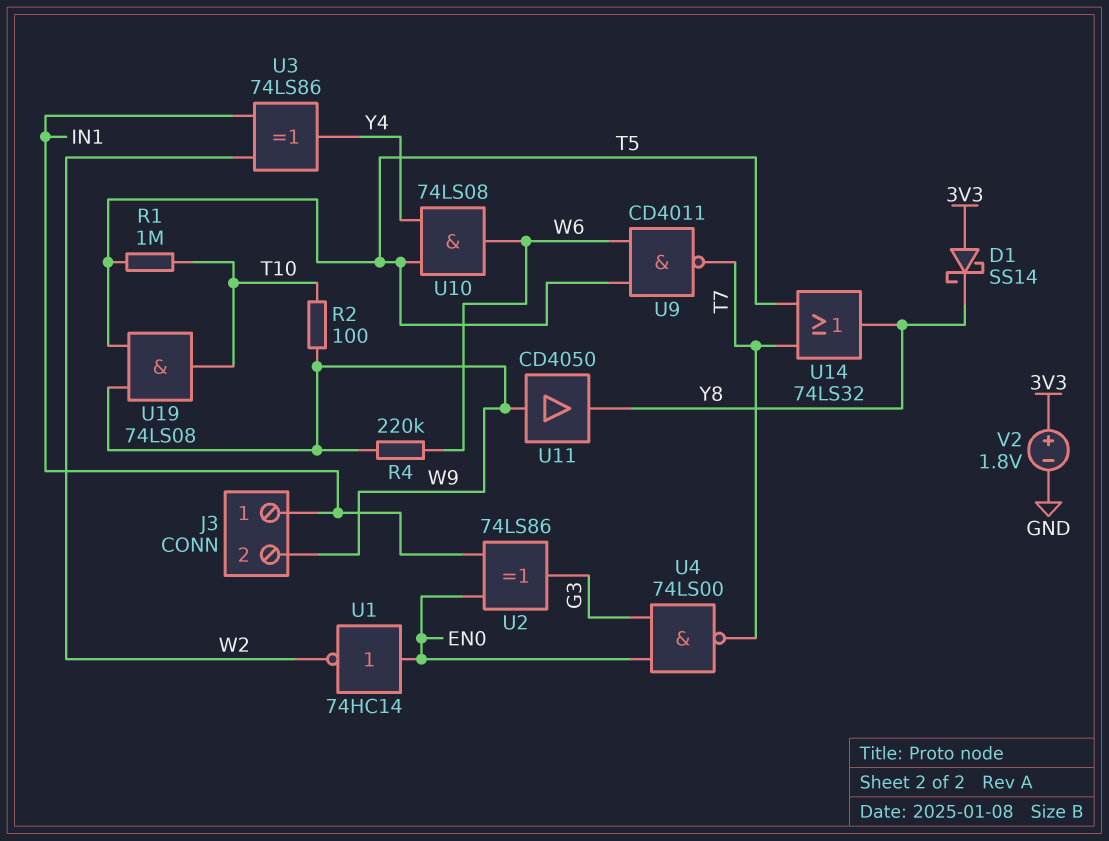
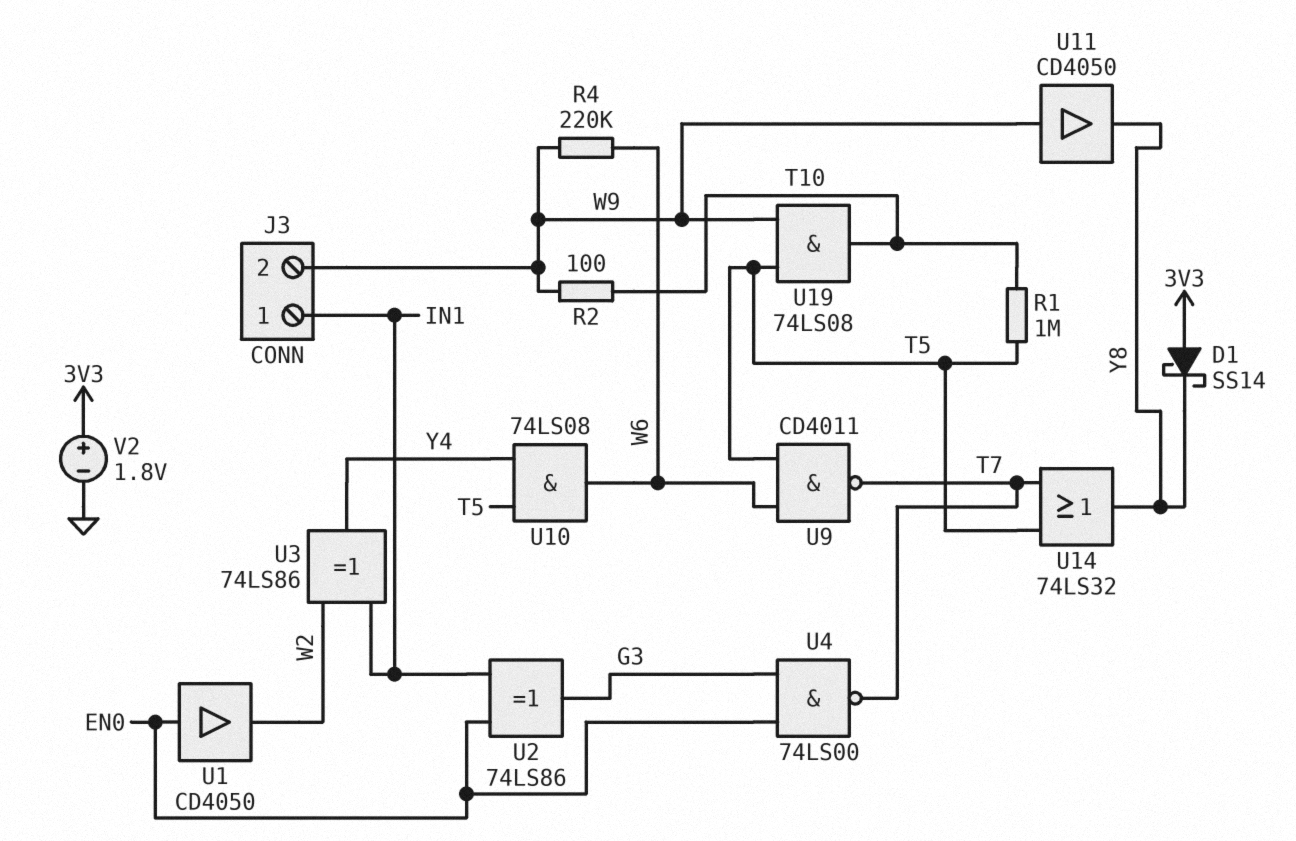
U1: NOT 74HC14 (in EN0, out W2) -> buffer CD4050 (in EN0, out W2)

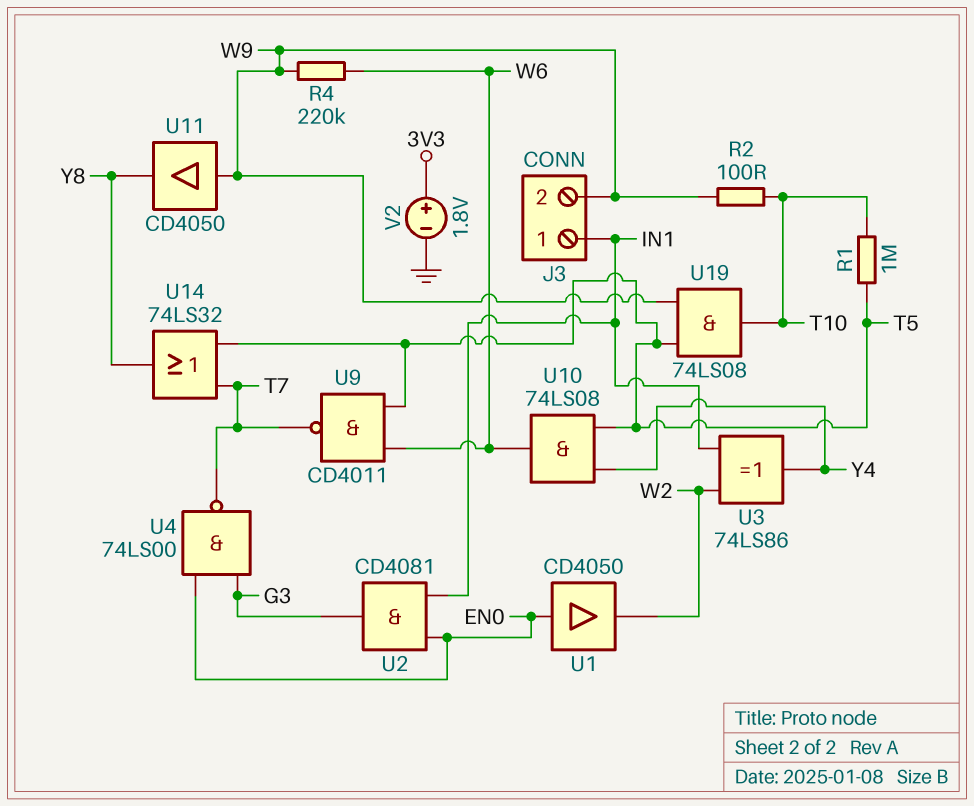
D1: schottky SS14 (A 3V3, K Y8) -> none
U2: XOR 74LS86 (in EN0, in IN1, out G3) -> AND CD4081 (in EN0, in IN1, out G3)

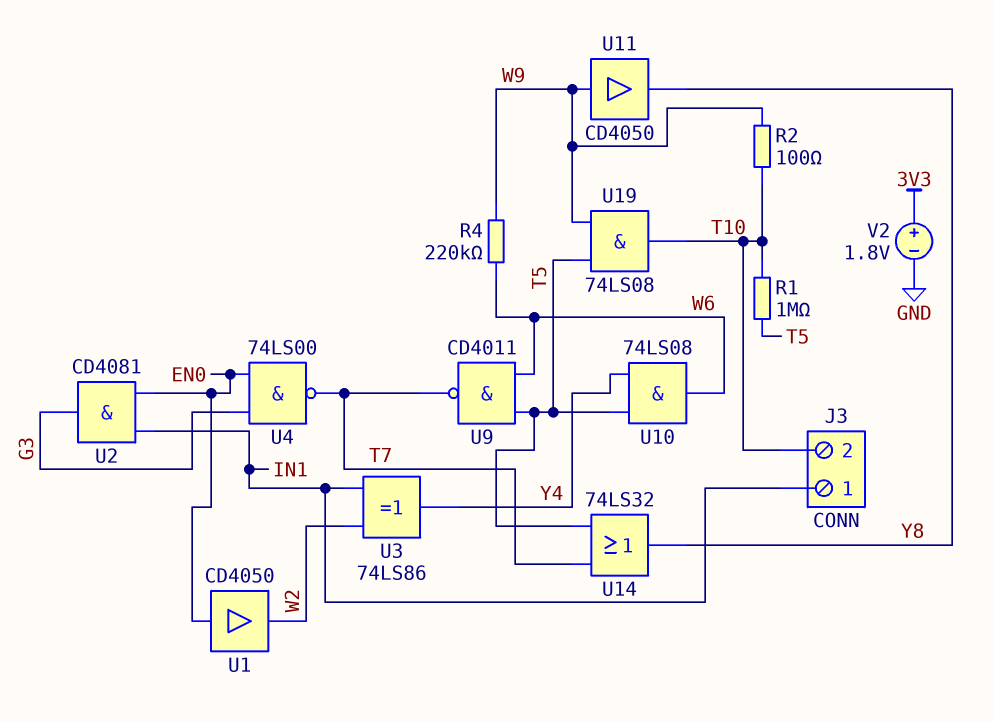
J3 pin 2: W9 -> T10

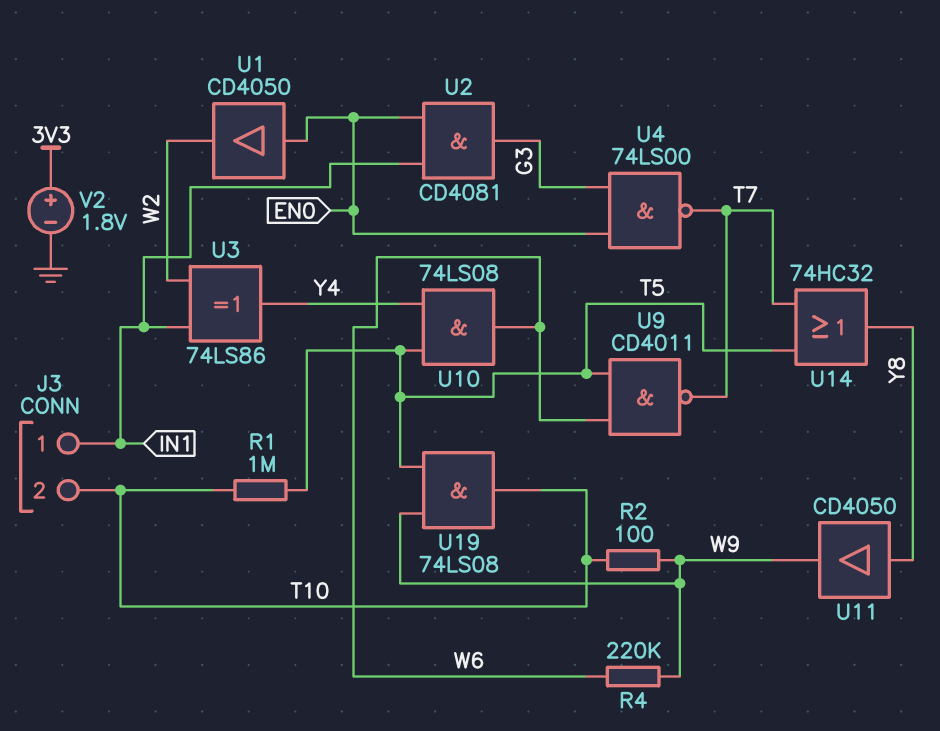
U11: buffer CD4050 (in W9, out Y8) -> buffer CD4050 (in Y8, out W9)
U14: OR 74LS32 (in T5, in T7, out Y8) -> OR 74HC32 (in T5, in T7, out Y8)

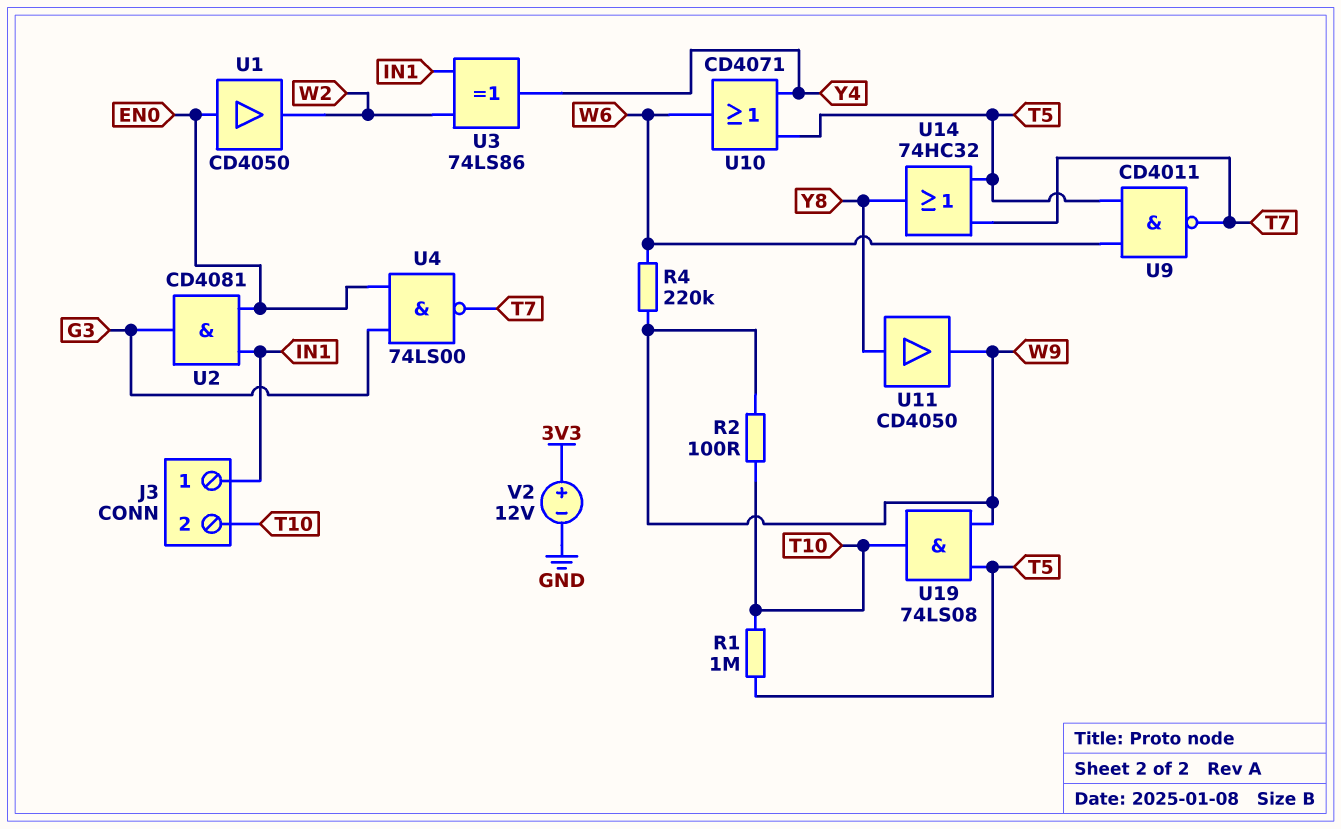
U10: AND 74LS08 (in T5, in Y4, out W6) -> OR CD4071 (in T5, in Y4, out W6)
V2: 1.8V (plus 3V3, minus GND) -> 12V (plus 3V3, minus GND)

